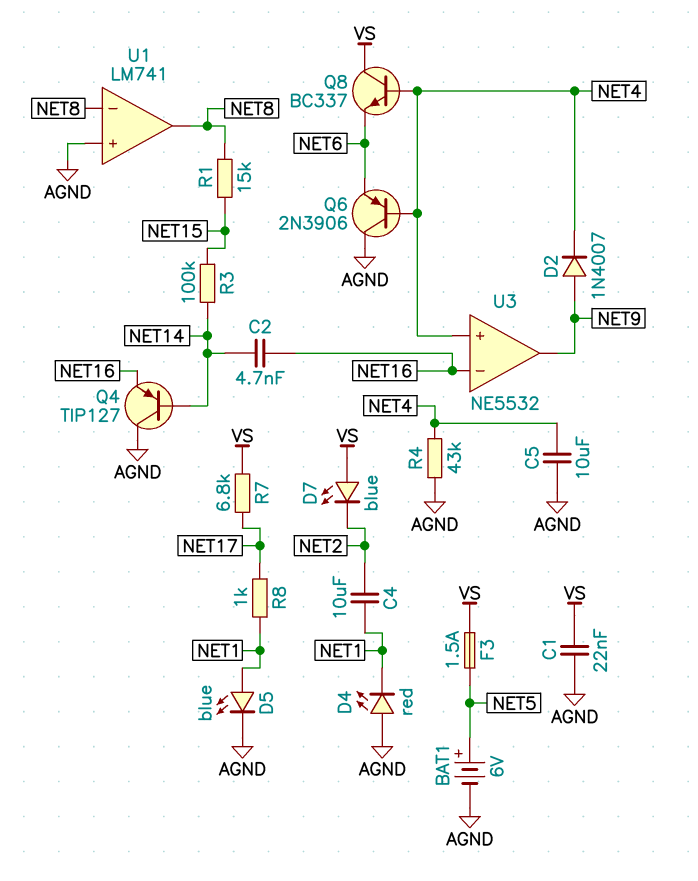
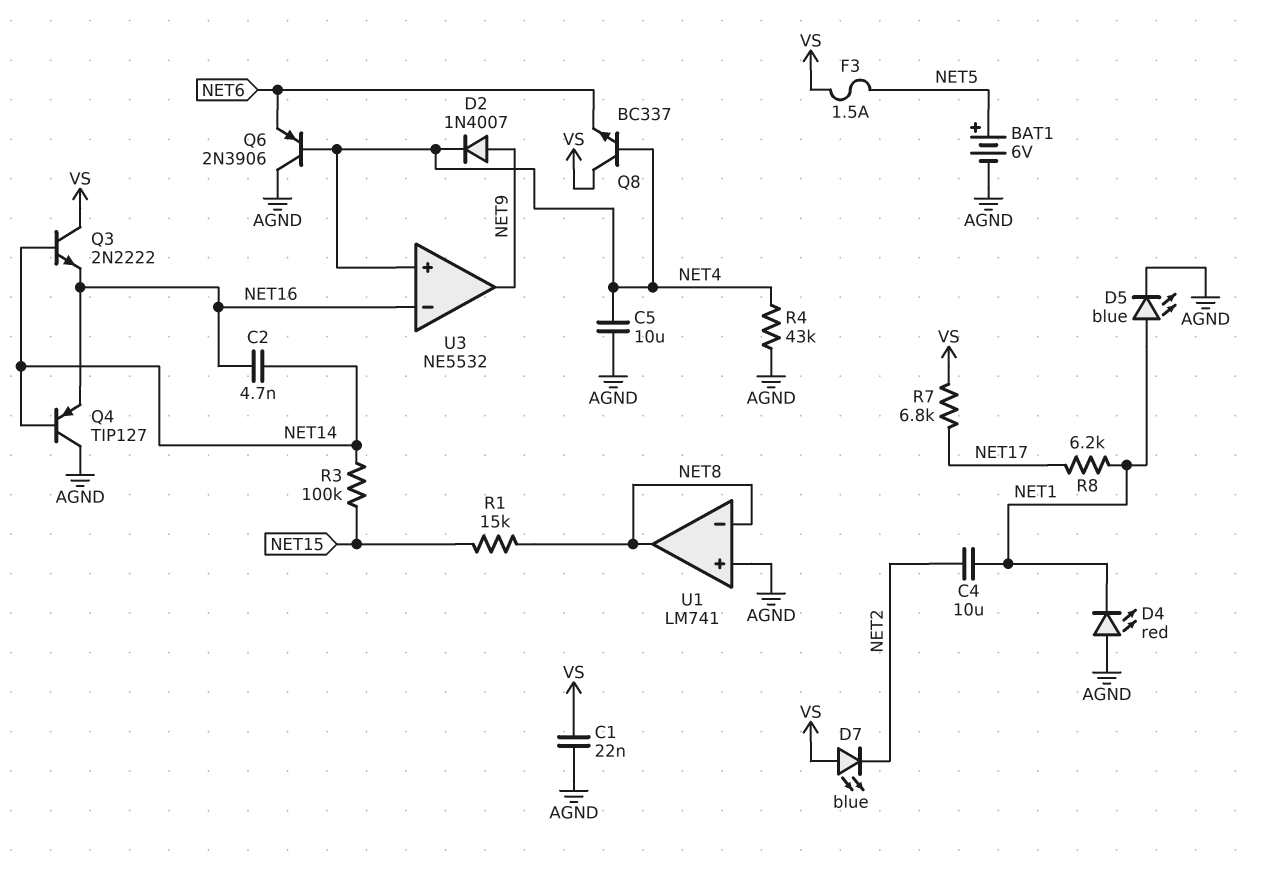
Q3: none -> NPN 2N2222 (B NET14, C VS, E NET16)
R8: 1k (NET1, NET17) -> 6.2k (NET1, NET17)

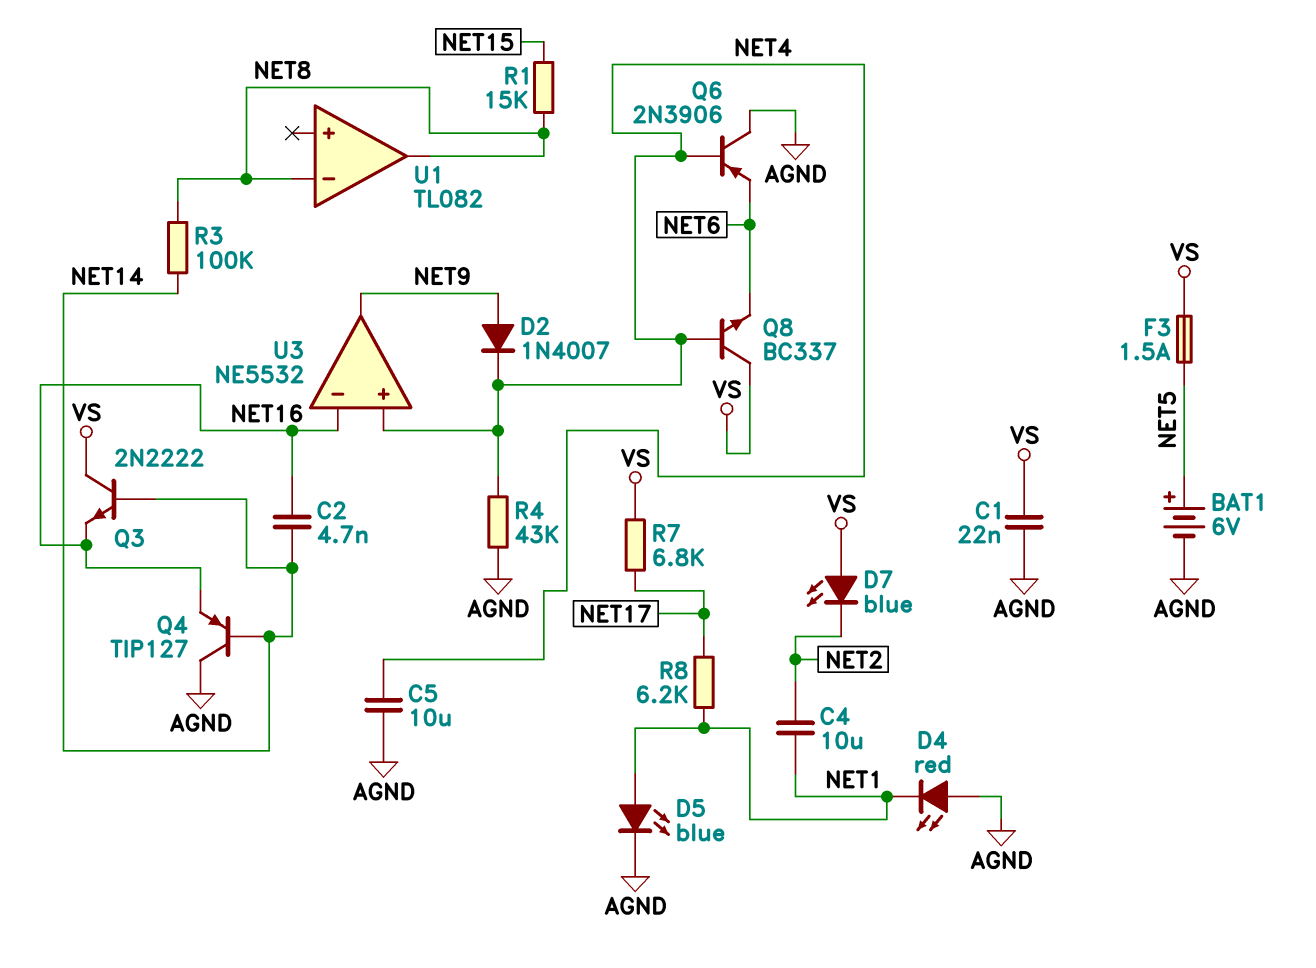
R3: 100k (NET14, NET15) -> 100k (NET8, NET14)
U1: LM741 -> TL082
U1 pin in+: AGND -> none

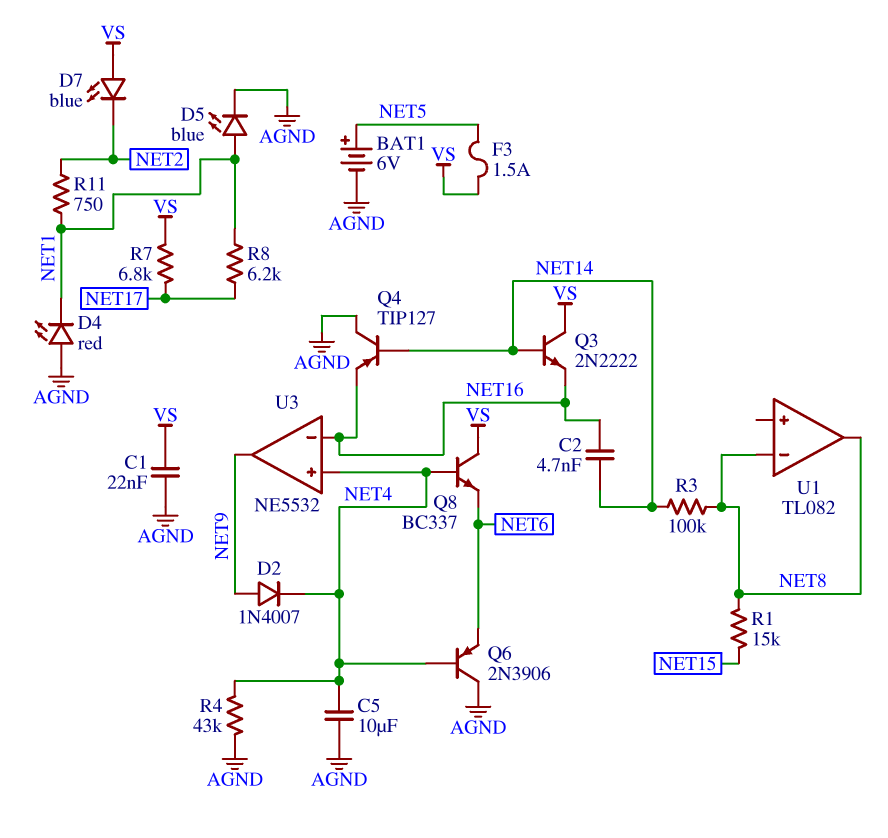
C4: 10uF (NET1, NET2) -> none
R11: none -> 750 (NET1, NET2)

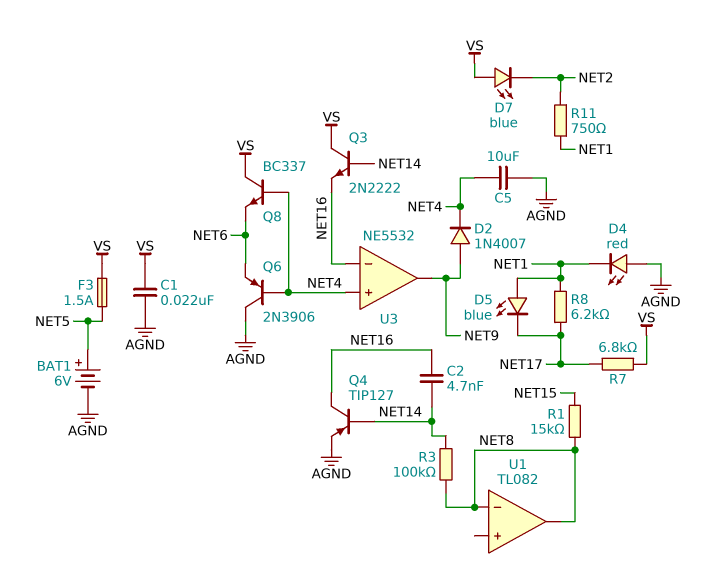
D5: LED blue (A NET1, K AGND) -> LED blue (A NET1, K NET17)
Q4: PNP TIP127 (B NET14, C AGND, E NET16) -> PNP TIP127 (B NET14, C NET16, E AGND)
R4: 43k (AGND, NET4) -> none

